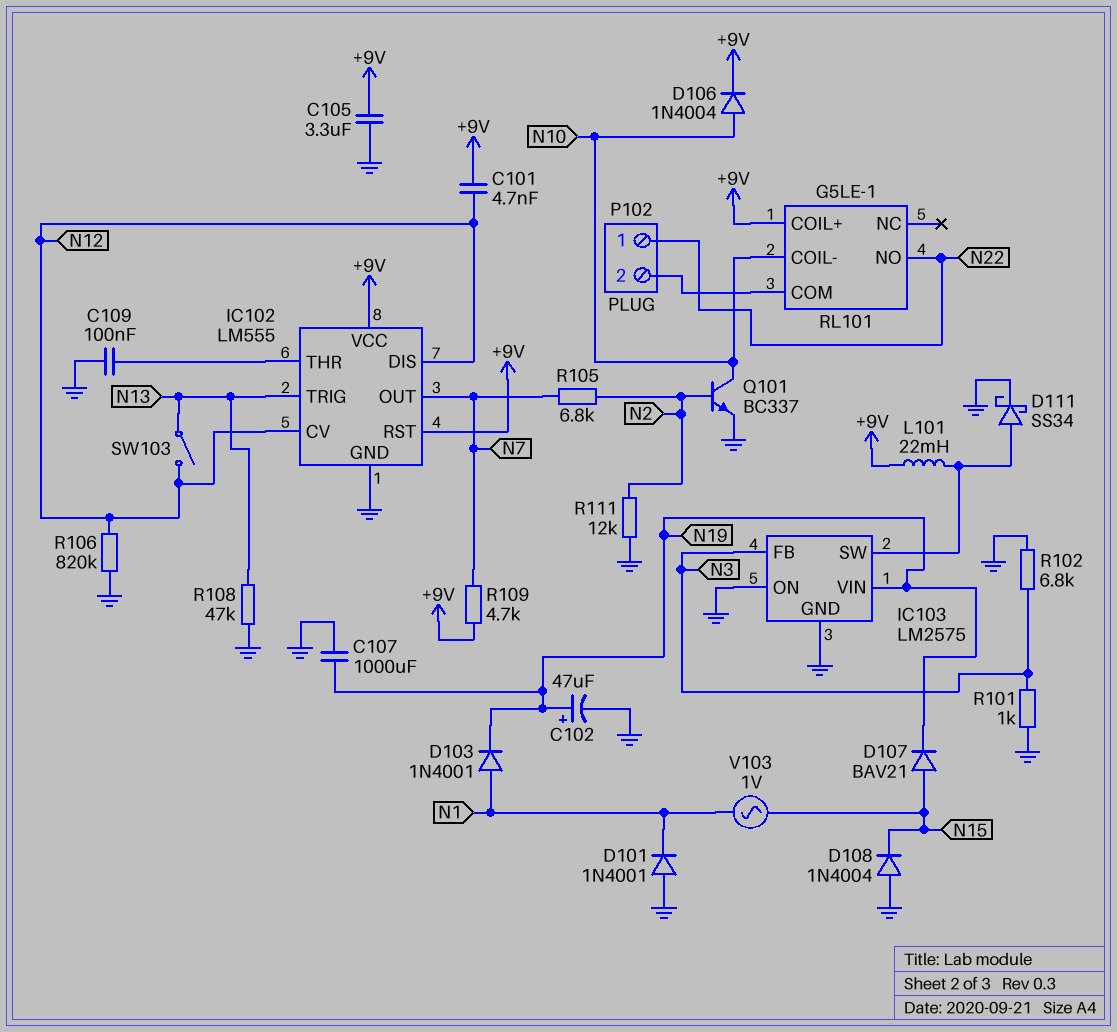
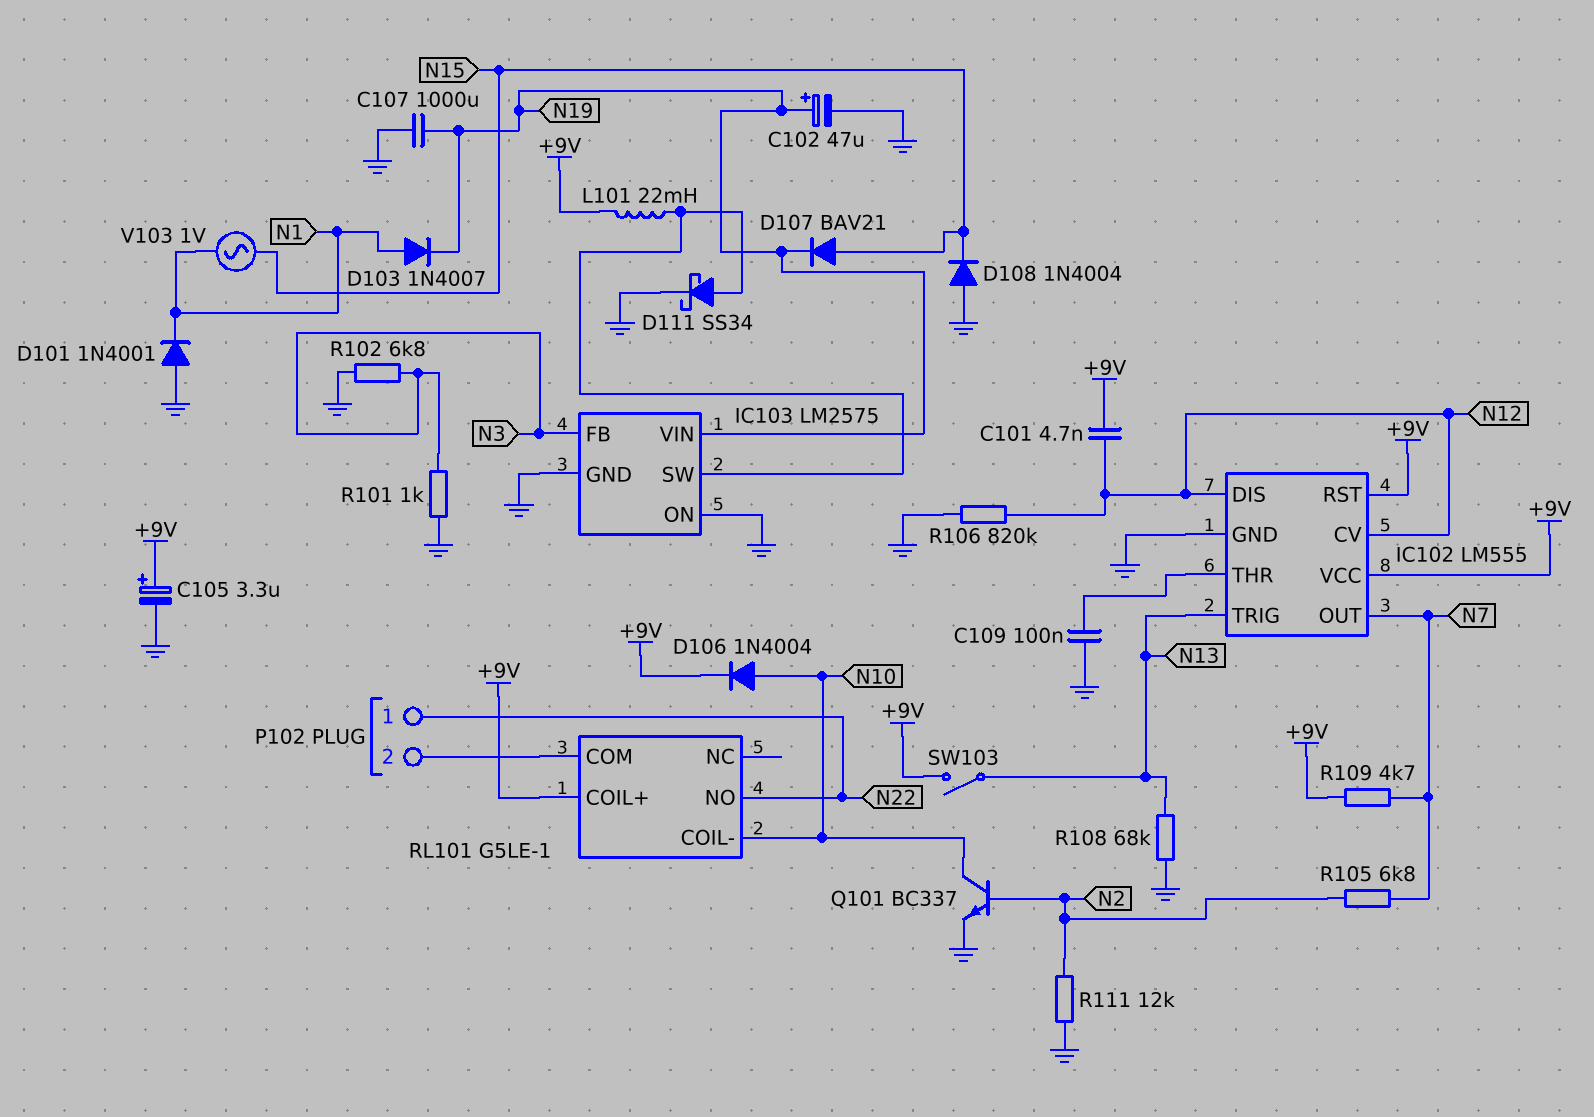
C105: 3.3uF (+9V, GND) -> 3.3uF (plus +9V, minus GND)
D103: diode 1N4001 (A N1, K N19) -> diode 1N4007 (A N1, K N19)
R108: 47k (GND, N13) -> 68k (GND, N13)
SW103: switch (N12, N13) -> switch (+9V, N13)

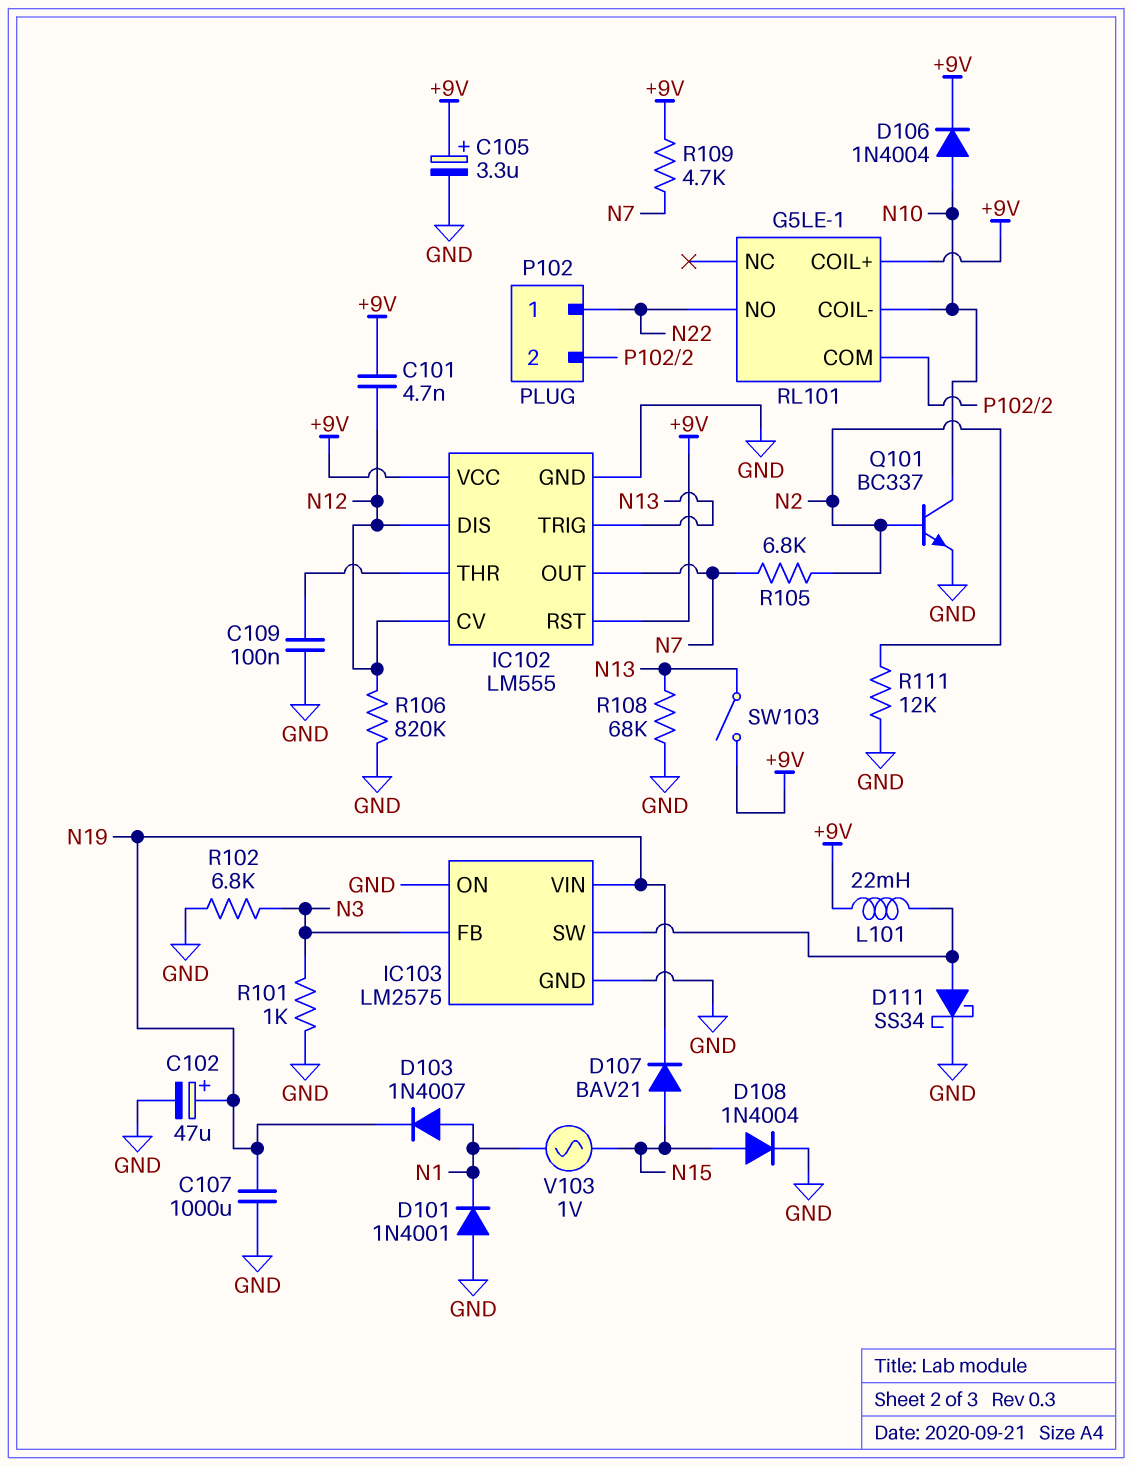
D108: diode 1N4004 (A GND, K N15) -> diode 1N4004 (A N15, K GND)

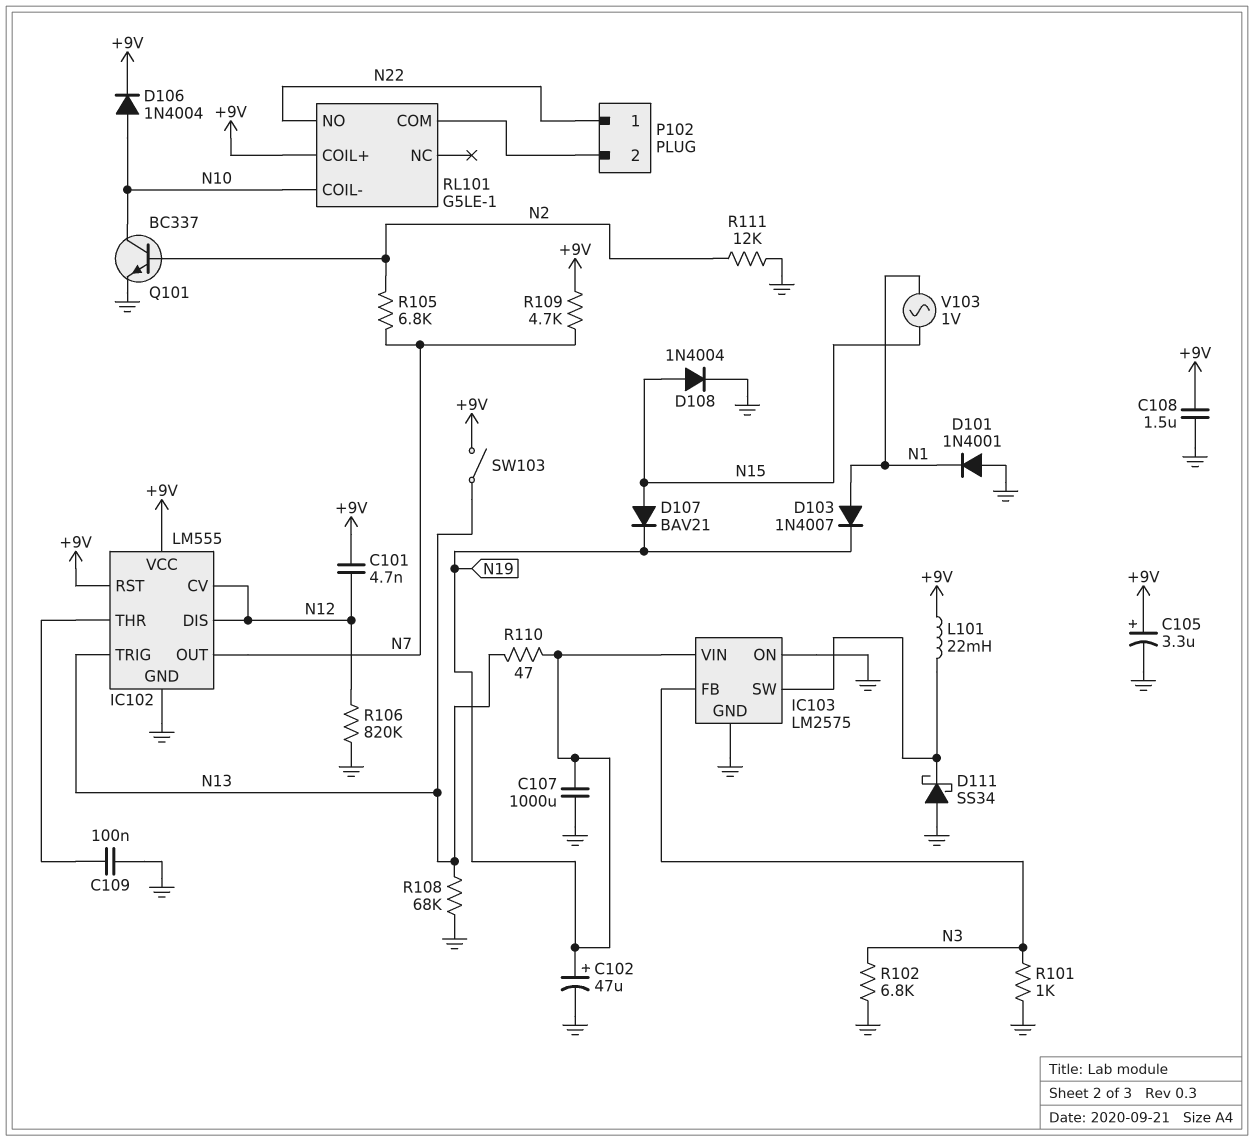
C108: none -> 1.5uF (+9V, GND)
D111: schottky SS34 (A IC103/SW, K GND) -> schottky SS34 (A GND, K IC103/SW)
R110: none -> 47 (N13, N19)

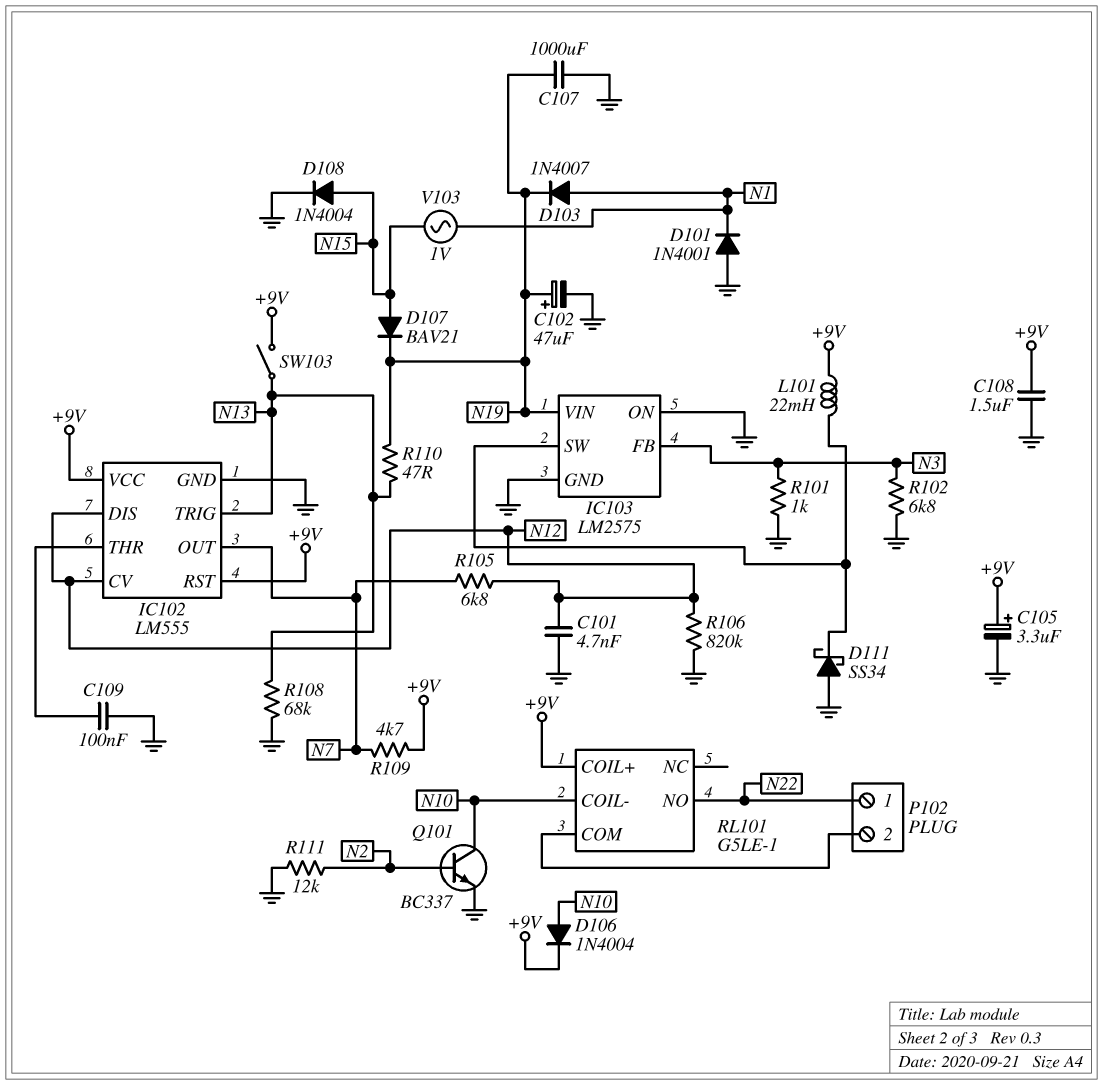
C101: 4.7nF (+9V, N12) -> 4.7nF (GND, N12)
R105: 6.8k (N2, N7) -> 6.8k (N7, N12)

